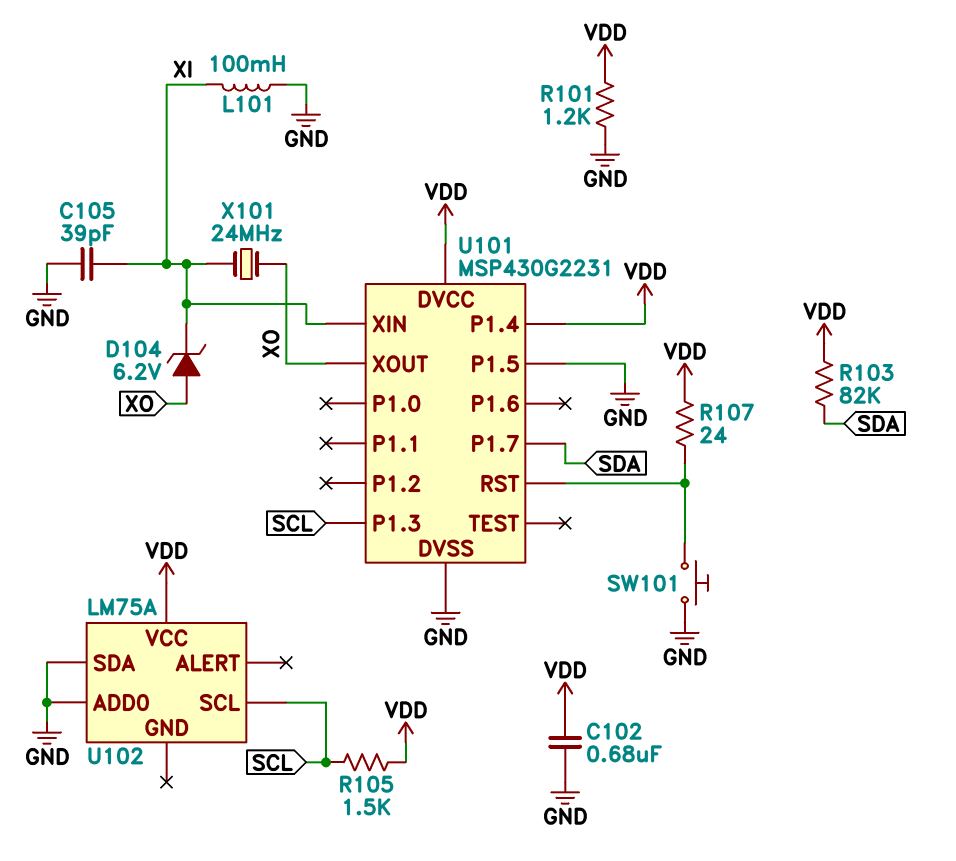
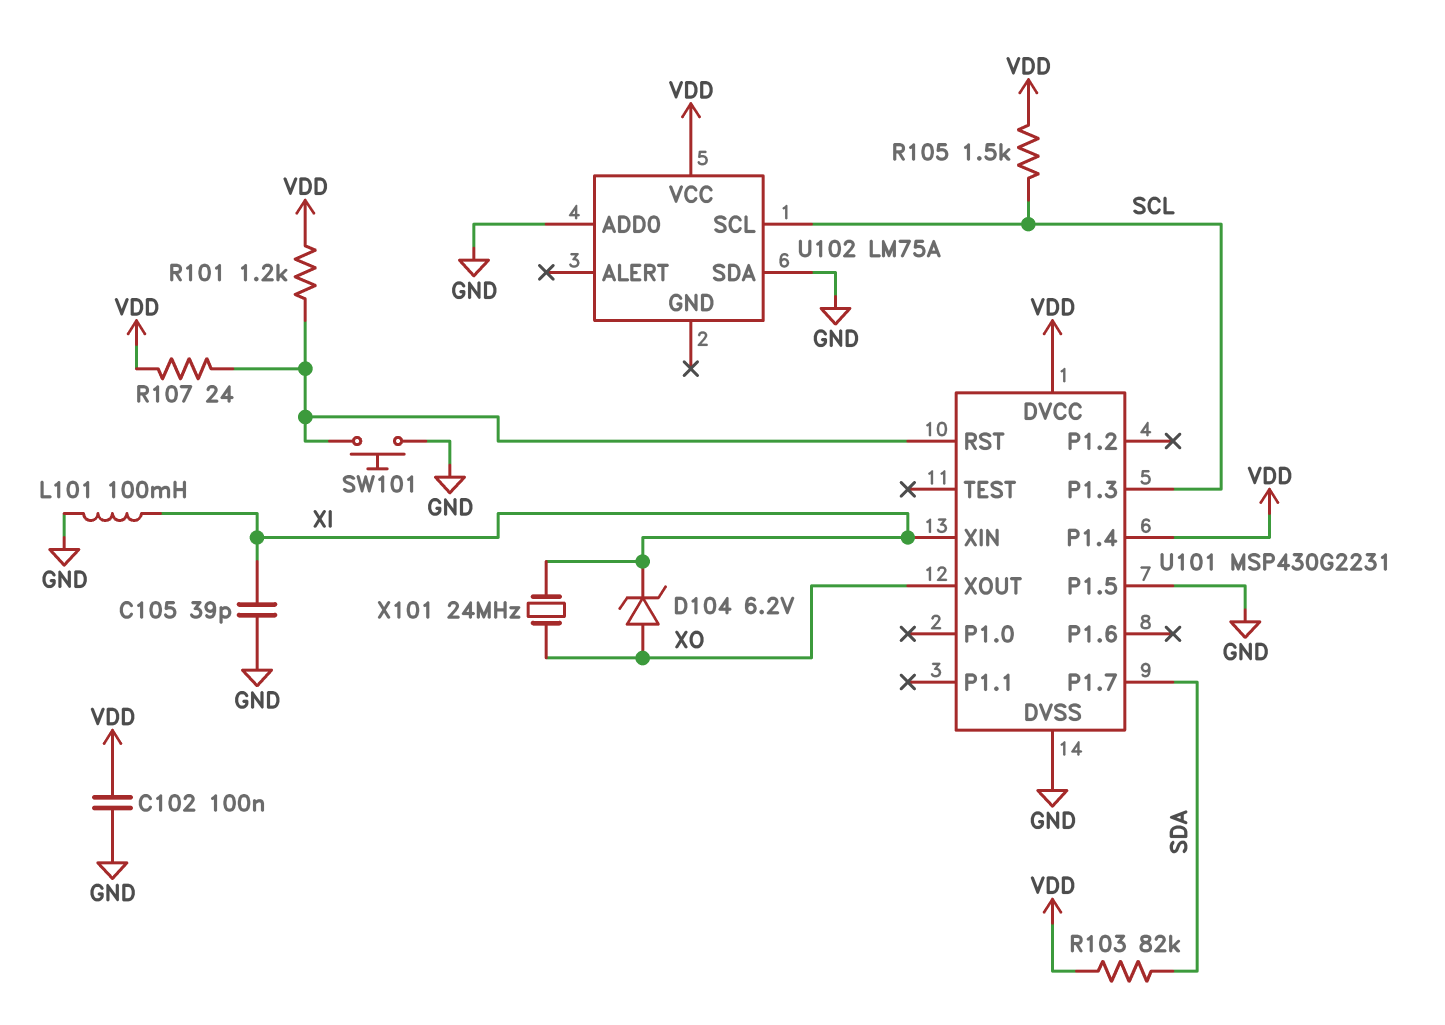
C102: 680nF (GND, VDD) -> 100nF (GND, VDD)
R101: 1.2k (GND, VDD) -> 1.2k (U101/RST, VDD)

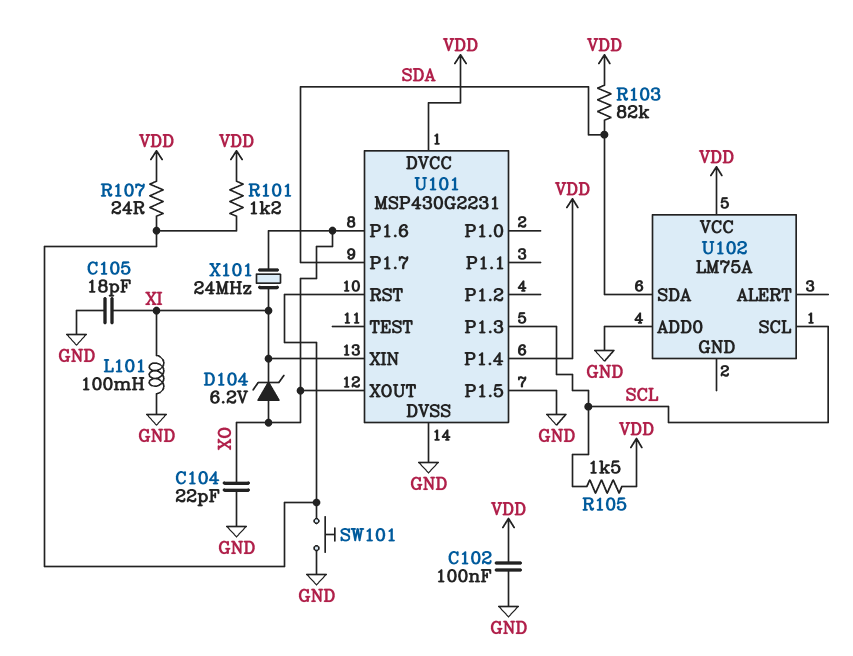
C104: none -> 22pF (GND, XO)
C105: 39pF (GND, XI) -> 18pF (GND, XI)
U101 pin P1.6: none -> XO
U102 pin SDA: GND -> SDA

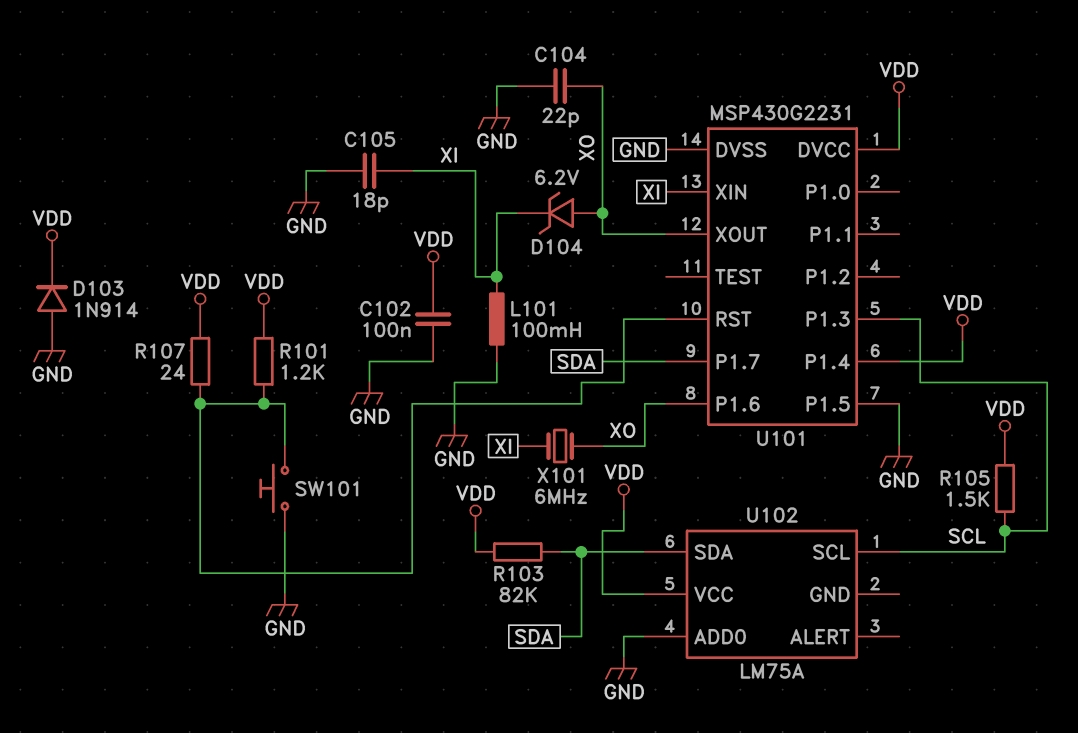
D103: none -> diode 1N914 (A GND, K VDD)
X101: 24MHz (XI, XO) -> 6MHz (XI, XO)

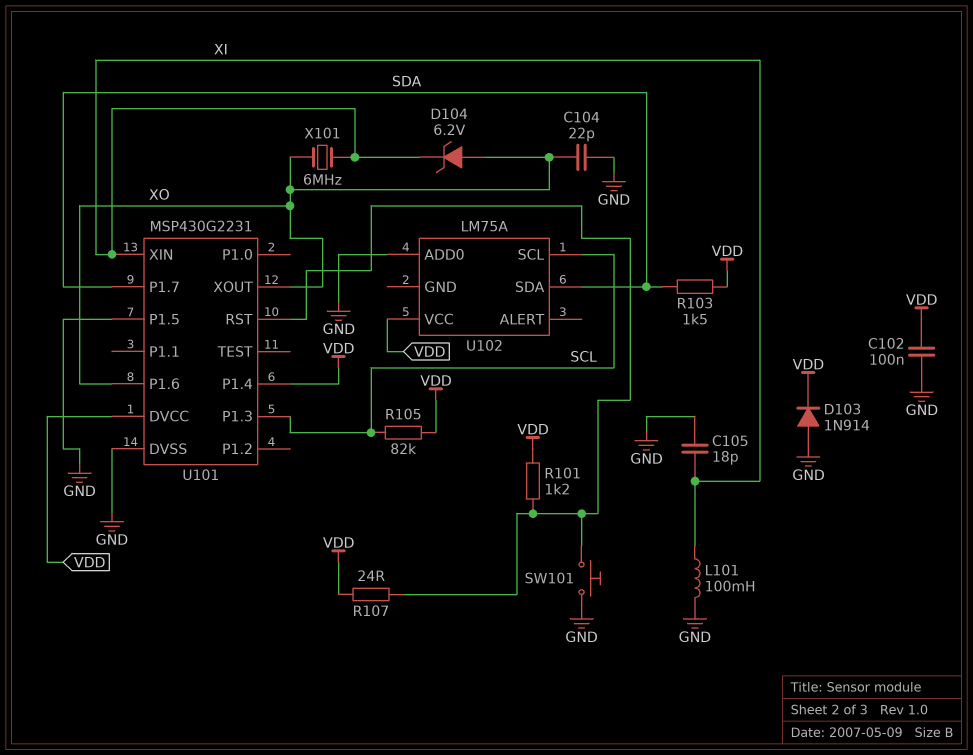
R103: 82k (SDA, VDD) -> 1.5k (SDA, VDD)
R105: 1.5k (SCL, VDD) -> 82k (SCL, VDD)

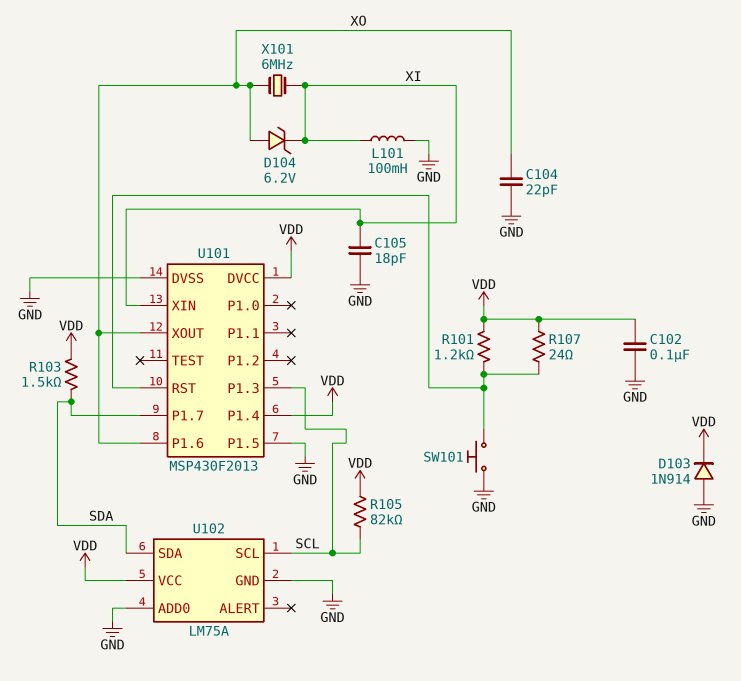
U101: MSP430G2231 -> MSP430F2013
U102 pin GND: none -> GND

